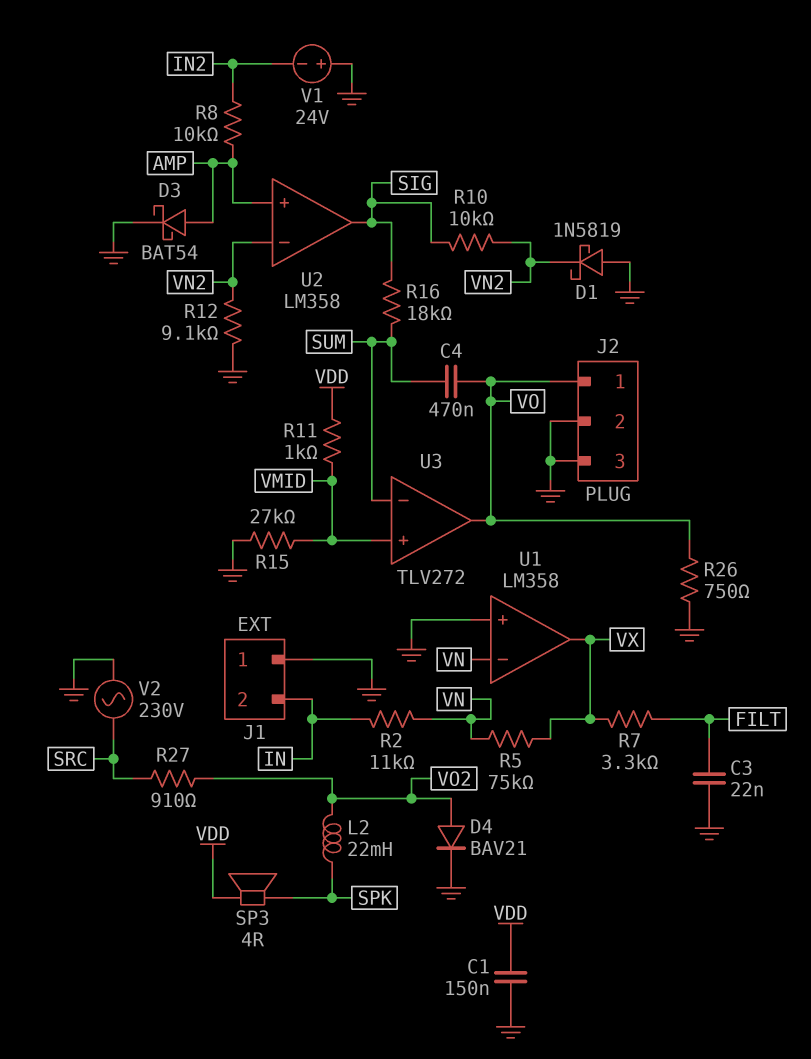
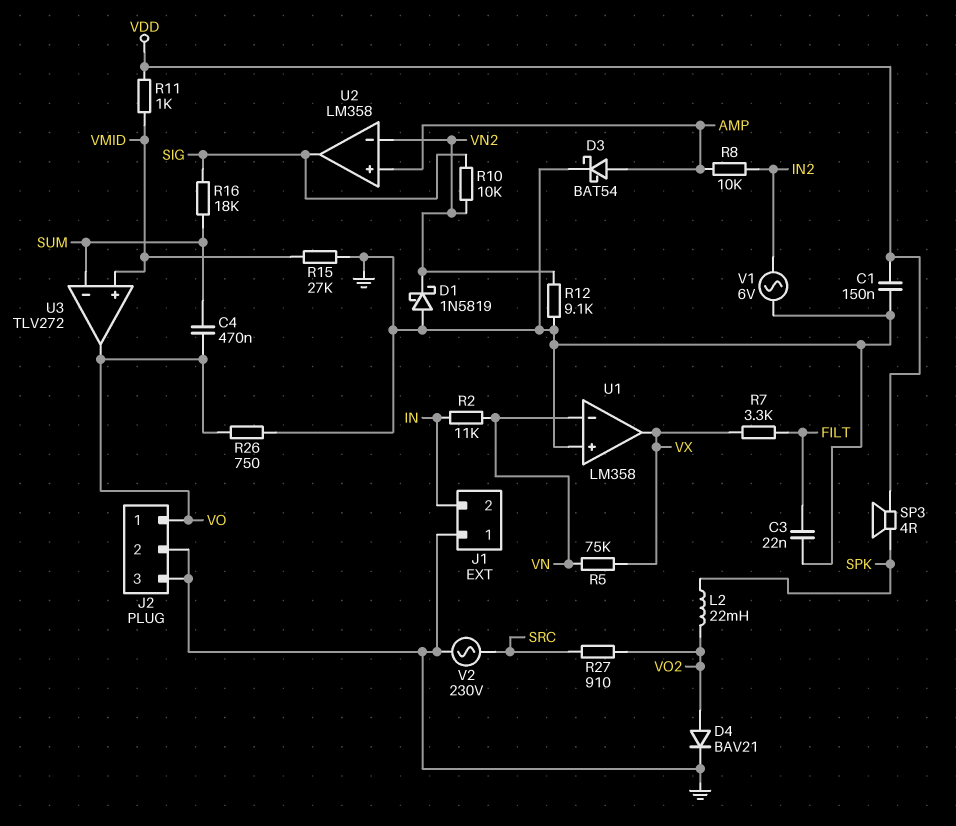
V1: 24V (plus GND, minus IN2) -> AC 6V (GND, IN2)

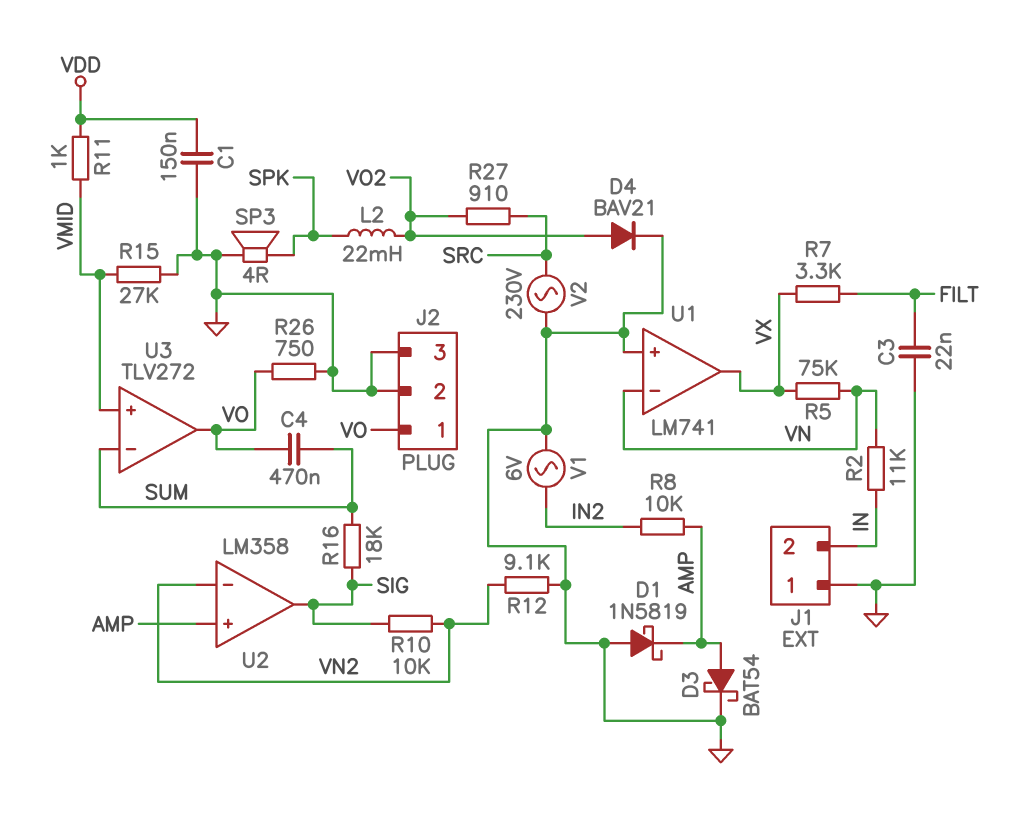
D1: schottky 1N5819 (A GND, K VN2) -> schottky 1N5819 (A GND, K AMP)
SP3: speaker 4R (SPK, VDD) -> speaker 4R (GND, SPK)
U1: LM358 -> LM741

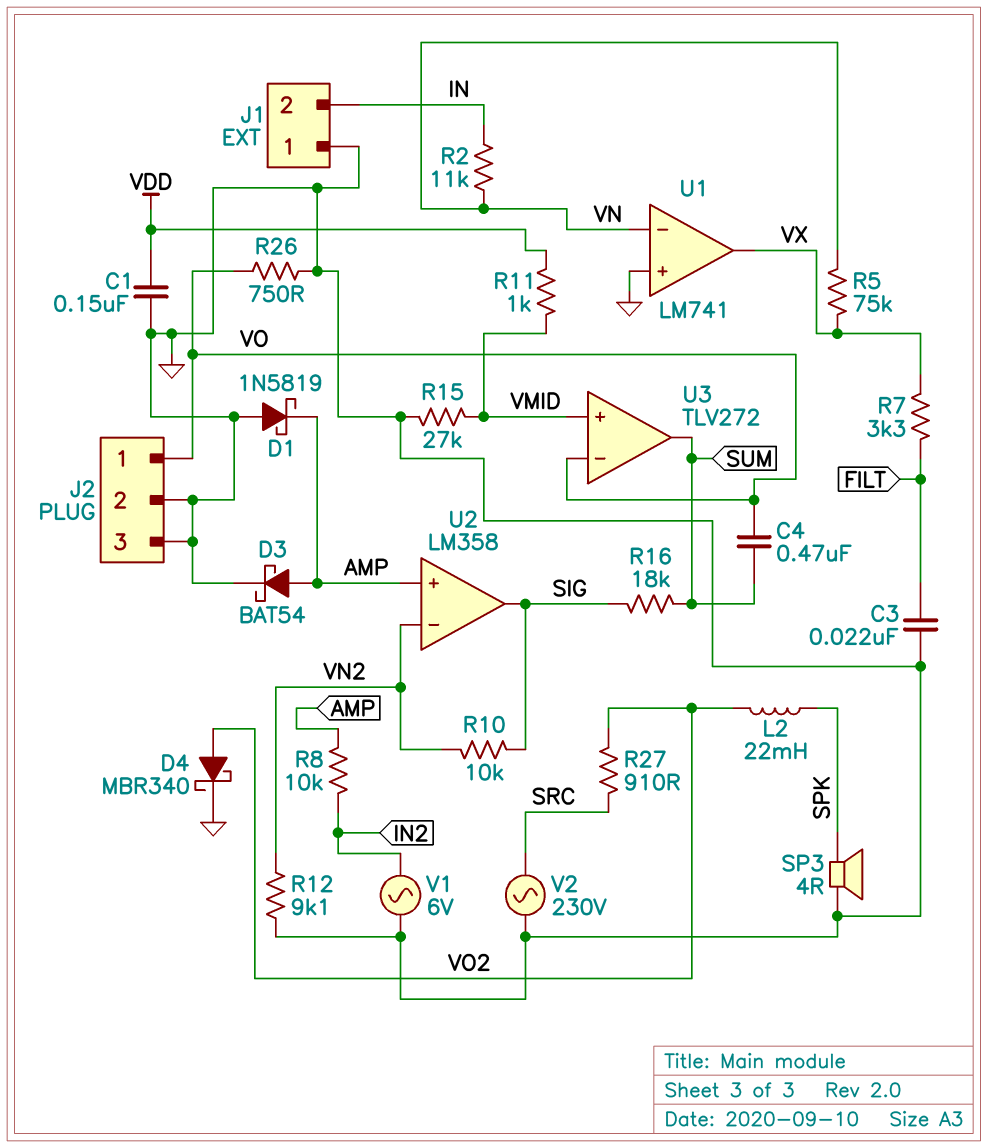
D4: diode BAV21 (A VO2, K GND) -> schottky MBR340 (A VO2, K GND)
U3 pin in-: SUM -> VO
U3 pin out: VO -> SUM

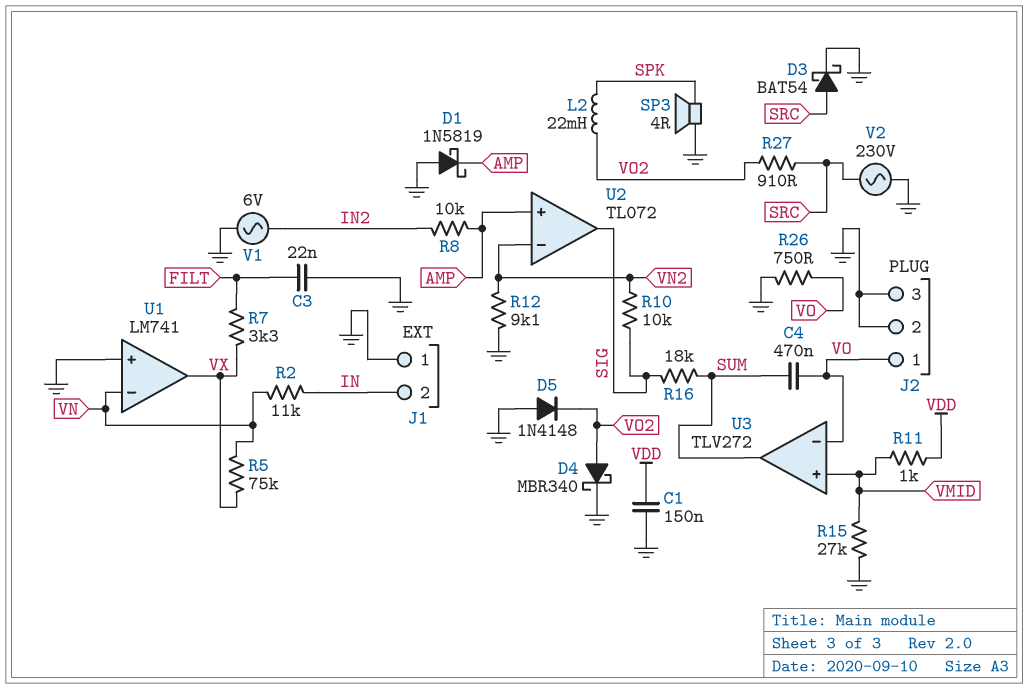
D3: schottky BAT54 (A AMP, K GND) -> schottky BAT54 (A SRC, K GND)
D5: none -> diode 1N4148 (A GND, K VO2)
U2: LM358 -> TL072

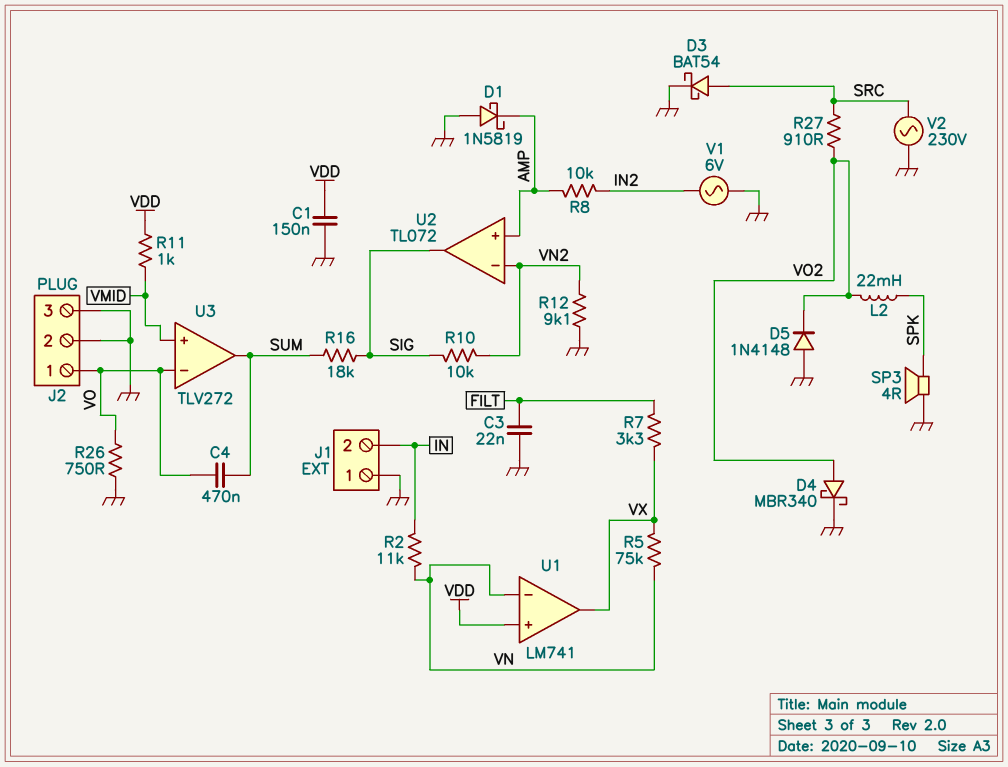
R15: 27k (GND, VMID) -> none
U1 pin in+: GND -> VDD

